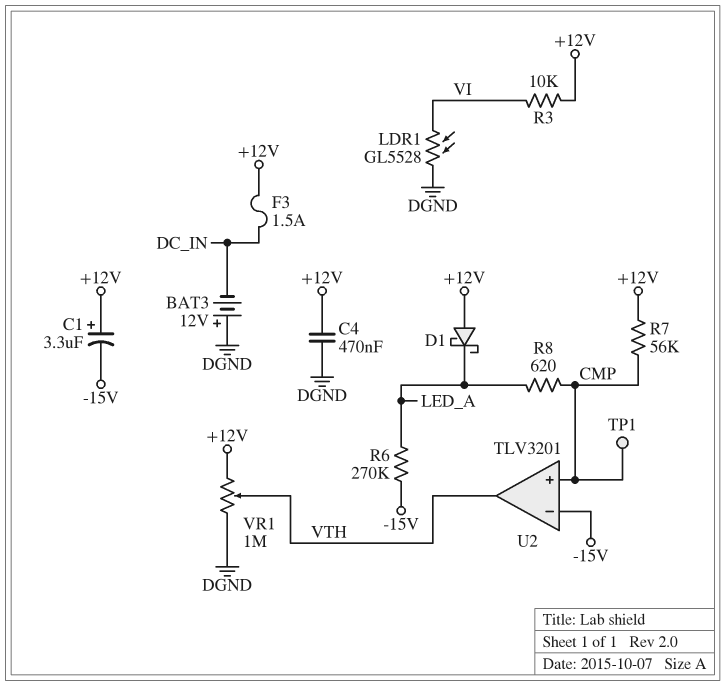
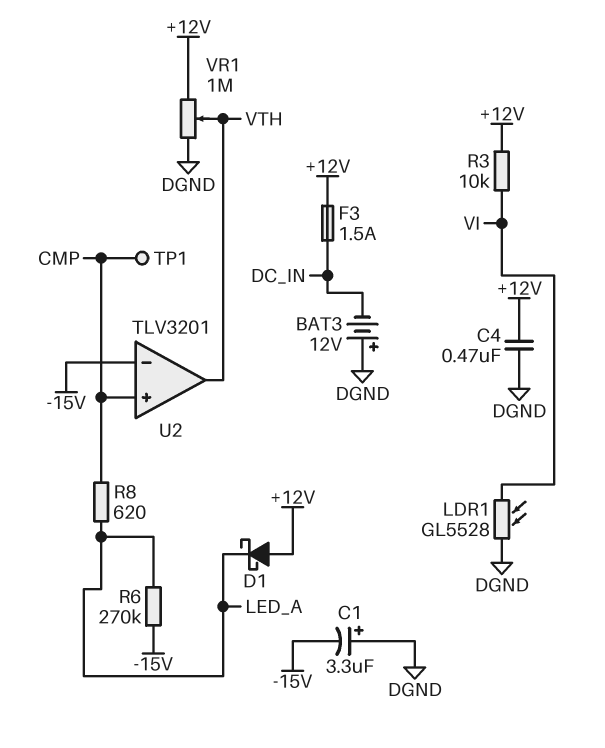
C1: 3.3uF (plus +12V, minus -15V) -> 3.3uF (plus DGND, minus -15V)
R7: 56k (+12V, CMP) -> none

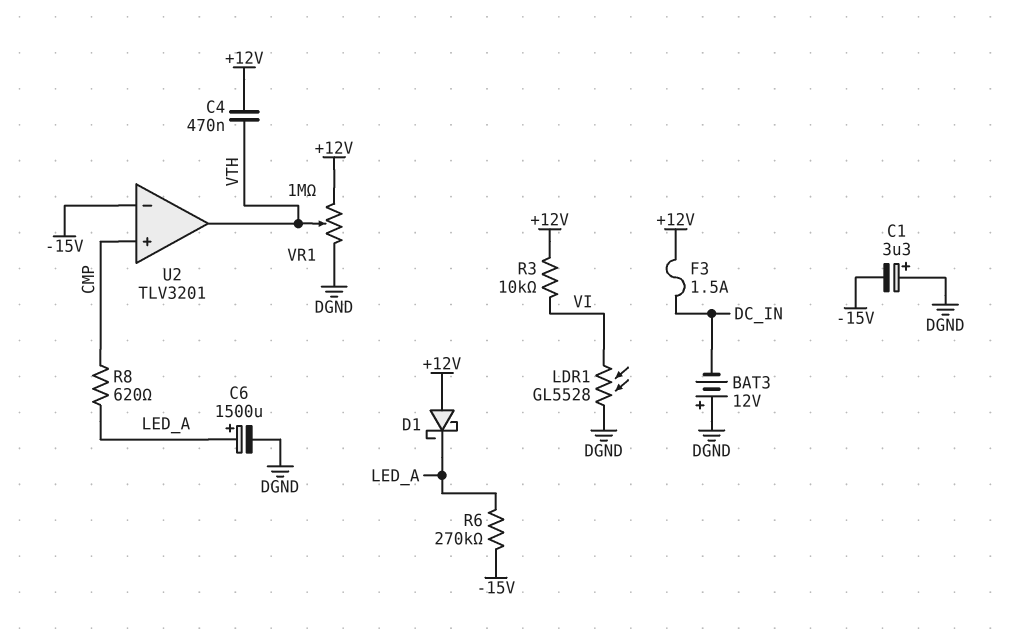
C4: 470nF (+12V, DGND) -> 470nF (+12V, VTH)
C6: none -> 1500uF (plus LED_A, minus DGND)
TP1: test point (CMP) -> none

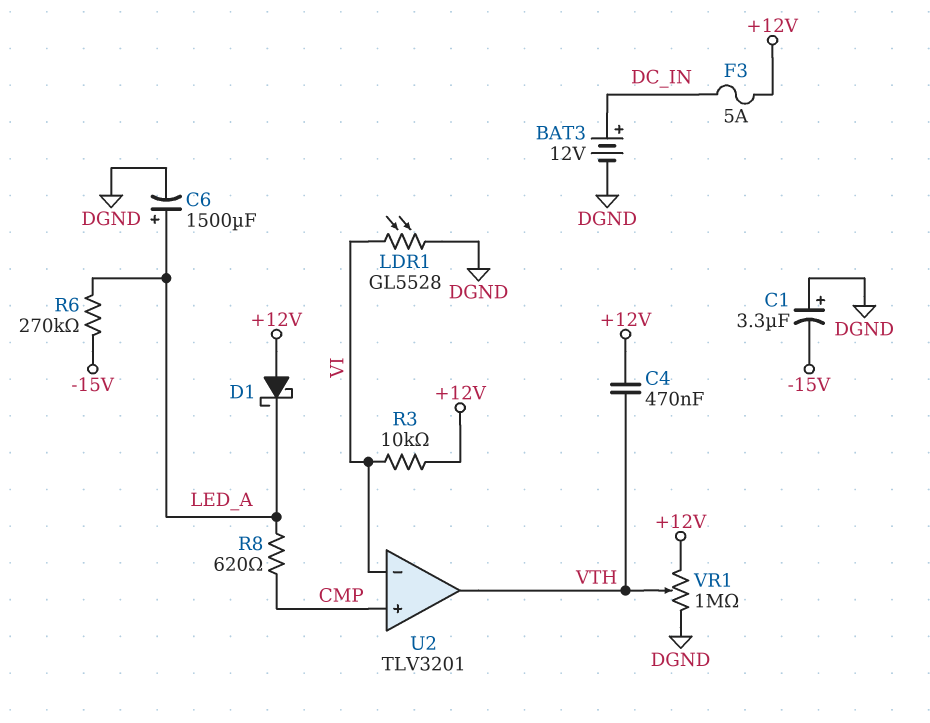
BAT3: 12V (plus DGND, minus DC_IN) -> 12V (plus DC_IN, minus DGND)
F3: 1.5A (+12V, DC_IN) -> 5A (+12V, DC_IN)
U2 pin in-: -15V -> VI

